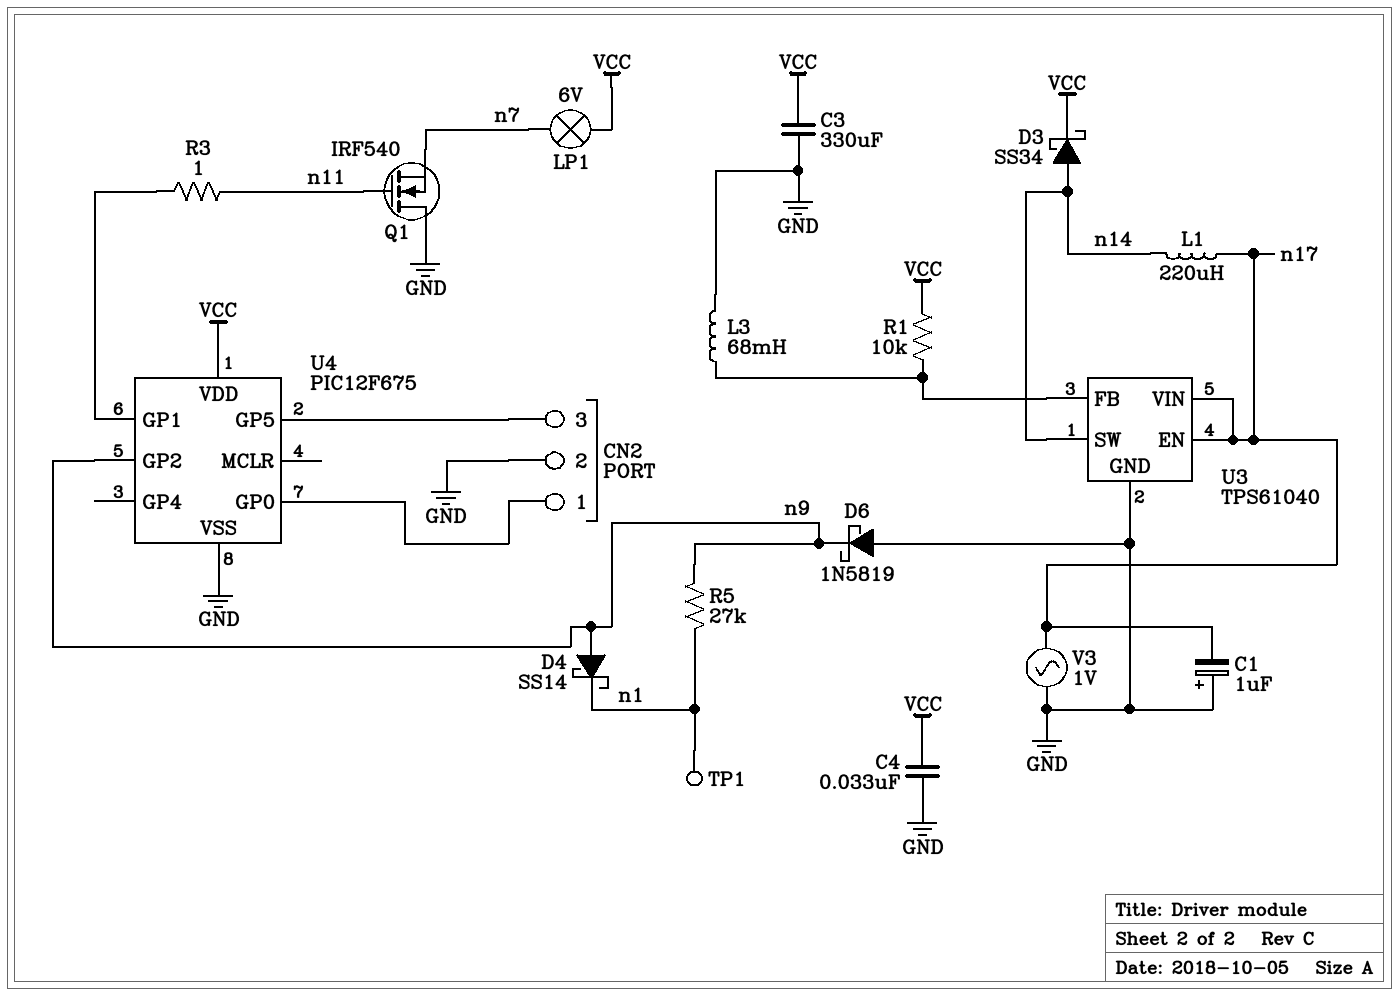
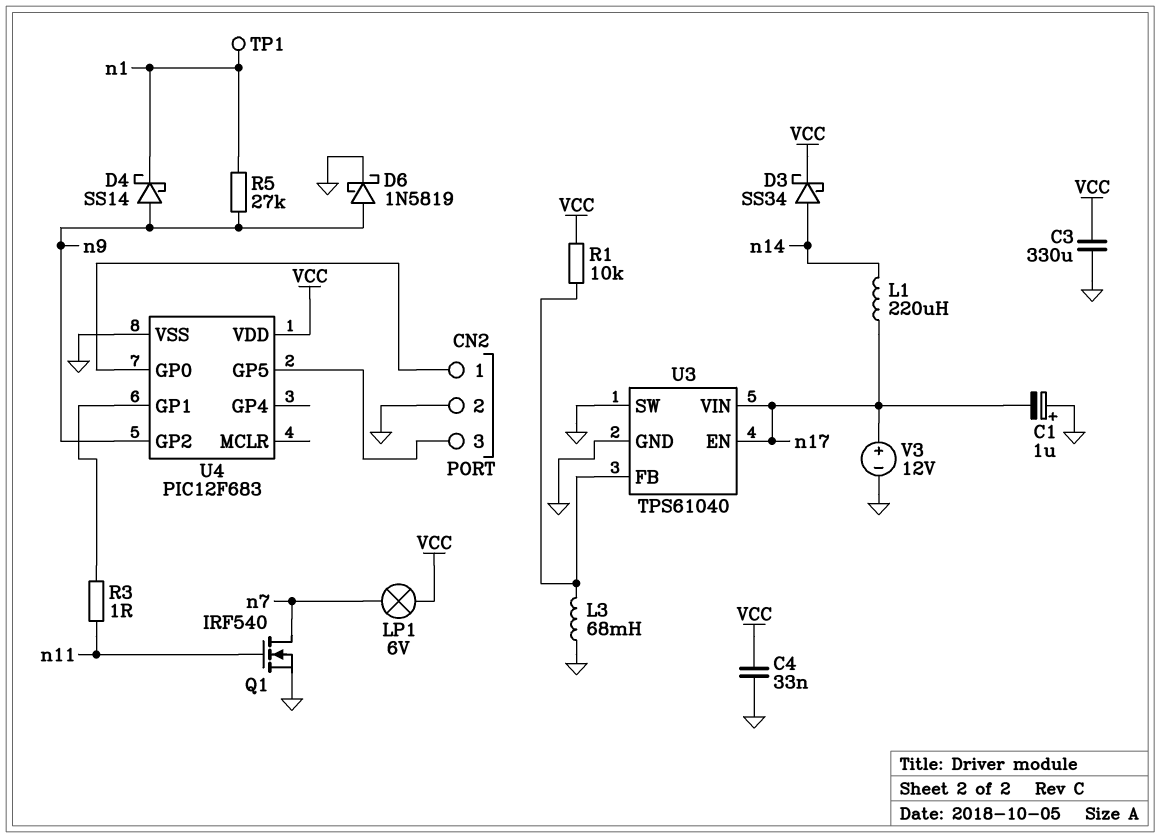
D6: schottky 1N5819 (A GND, K n9) -> schottky 1N5819 (A n9, K GND)
Q1: NMOS IRF540 (G n11, D GND, S n7) -> NMOS IRF540 (G n11, D n7, S GND)
U3 pin SW: n14 -> GND
U4: PIC12F675 -> PIC12F683
V3: AC 1V (GND, n17) -> 12V (plus n17, minus GND)

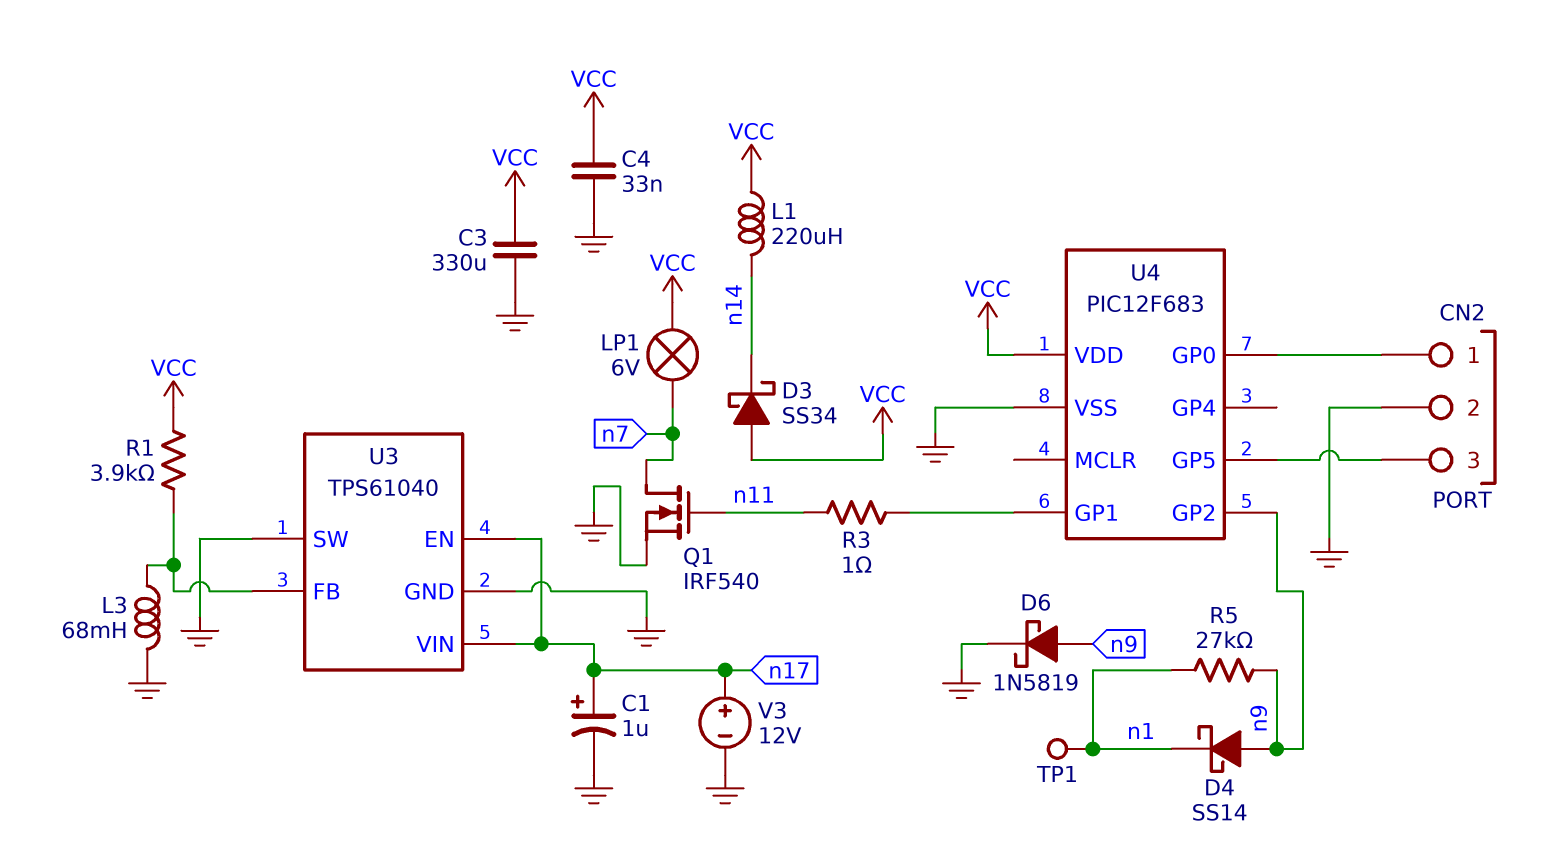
C1: 1uF (plus GND, minus n17) -> 1uF (plus n17, minus GND)
D3: schottky SS34 (A n14, K VCC) -> schottky SS34 (A VCC, K n14)
L1: 220uH (n14, n17) -> 220uH (VCC, n14)
R1: 10k (U3/FB, VCC) -> 3.9k (U3/FB, VCC)

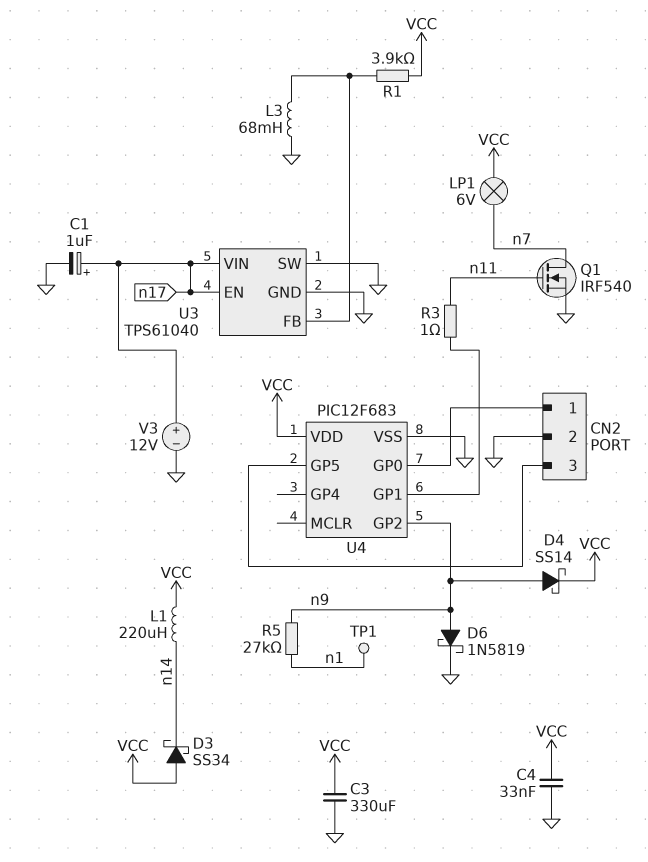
D4: schottky SS14 (A n9, K n1) -> schottky SS14 (A n9, K VCC)

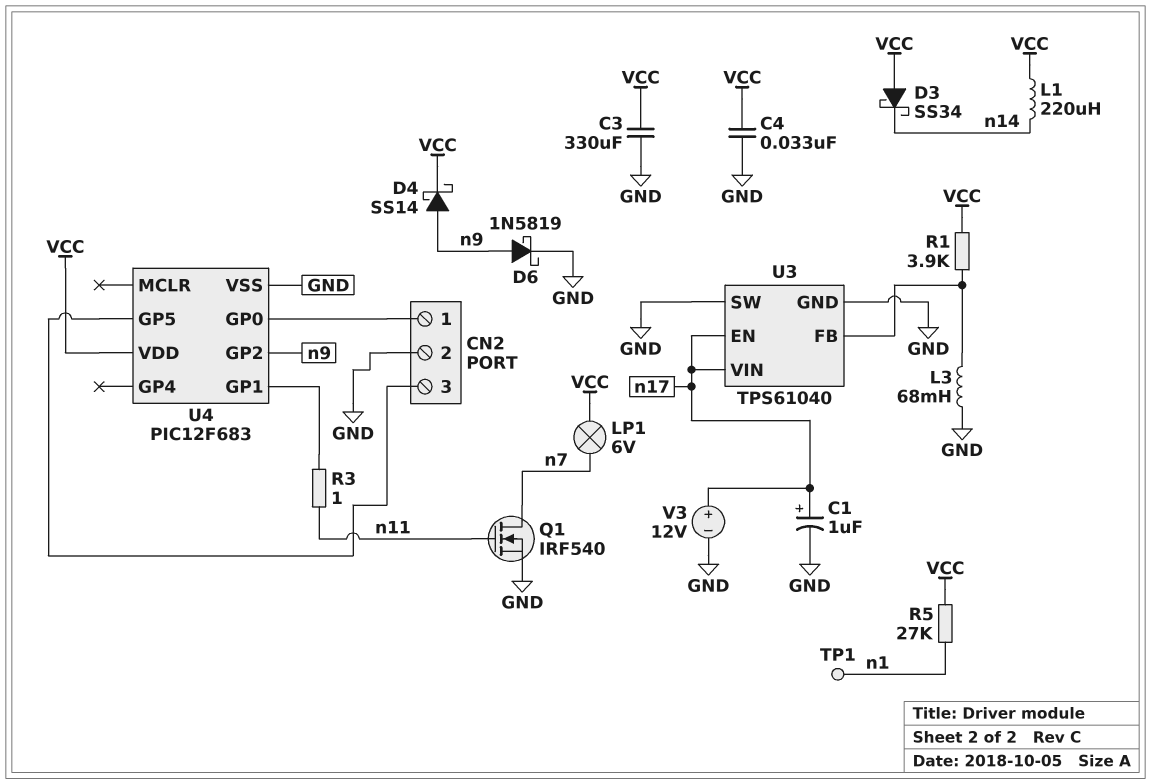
R5: 27k (n1, n9) -> 27k (VCC, n1)

